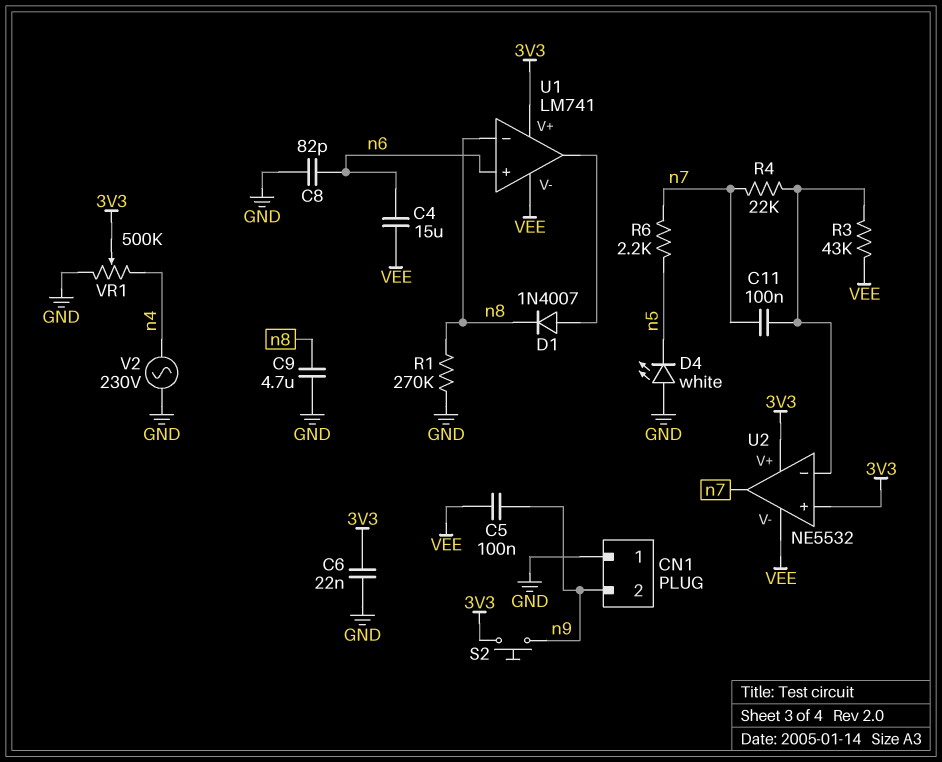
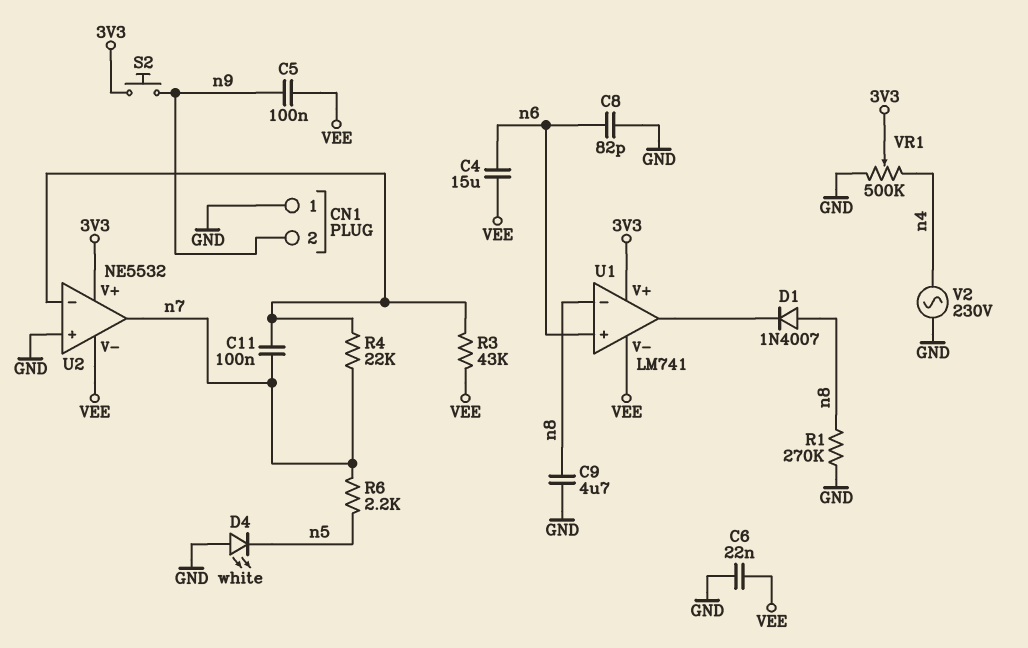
C6: 22nF (3V3, GND) -> 22nF (GND, VEE)
D1: diode 1N4007 (A U1/out, K n8) -> diode 1N4007 (A n8, K U1/out)
U2 pin in+: 3V3 -> GND

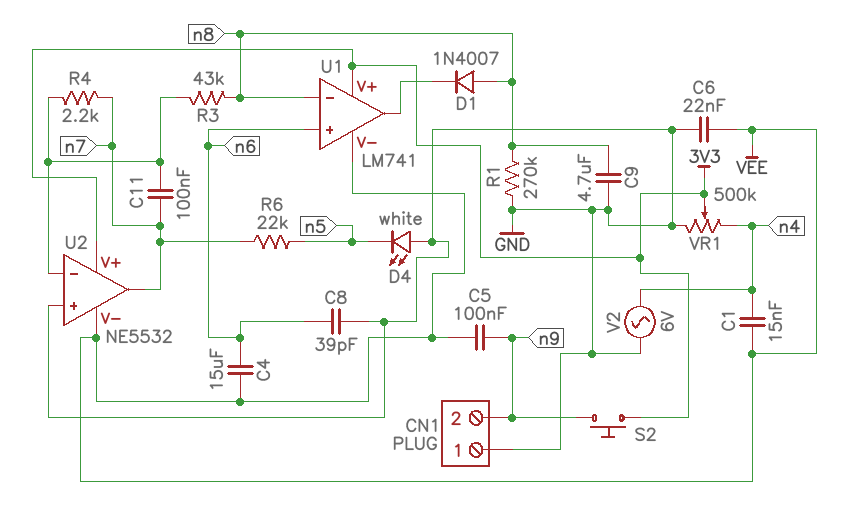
C1: none -> 15nF (VEE, n4)
C8: 82pF (GND, n6) -> 39pF (GND, n6)
R3: 43k (U2/in-, VEE) -> 43k (U2/in-, n8)
R4: 22k (U2/in-, n7) -> 2.2k (U2/in-, n7)
R6: 2.2k (n5, n7) -> 22k (n5, n7)
V2: AC 230V (GND, n4) -> AC 6V (GND, n4)

